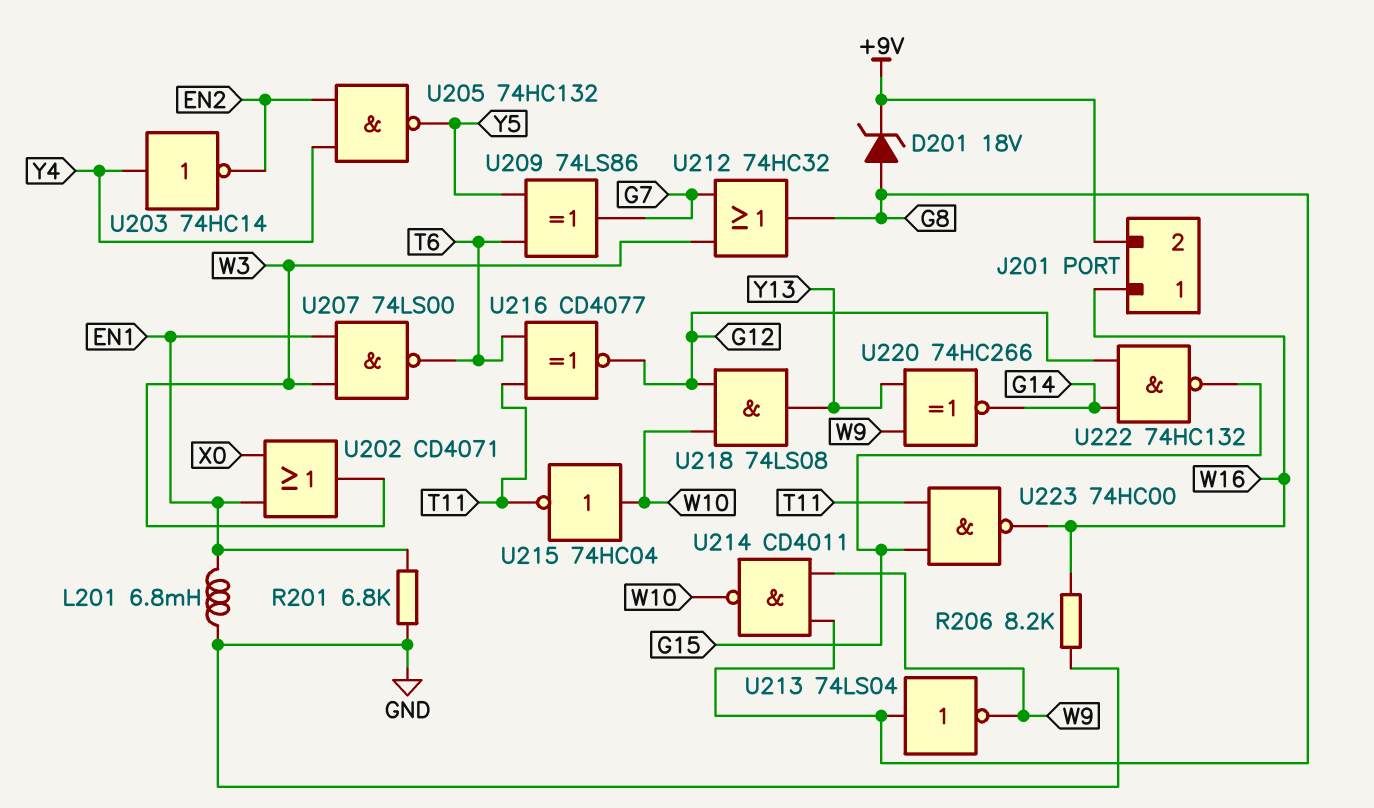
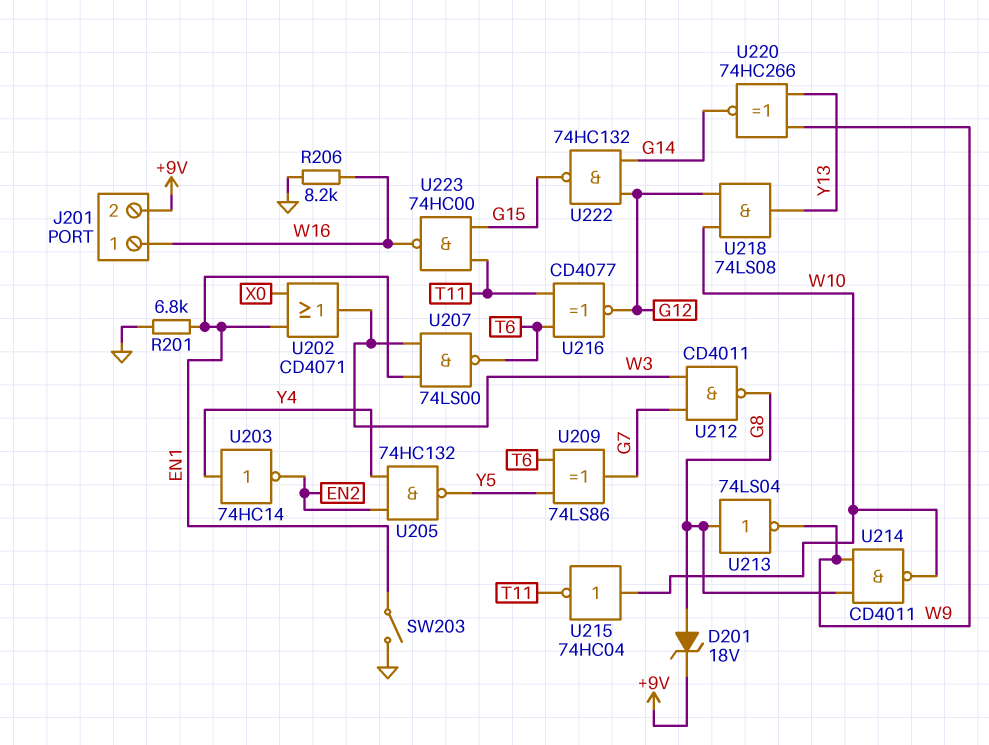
L201: 6.8mH (EN1, GND) -> none
SW203: none -> switch (EN1, GND)
U212: OR 74HC32 (in G7, in W3, out G8) -> NAND CD4011 (in G7, in W3, out G8)

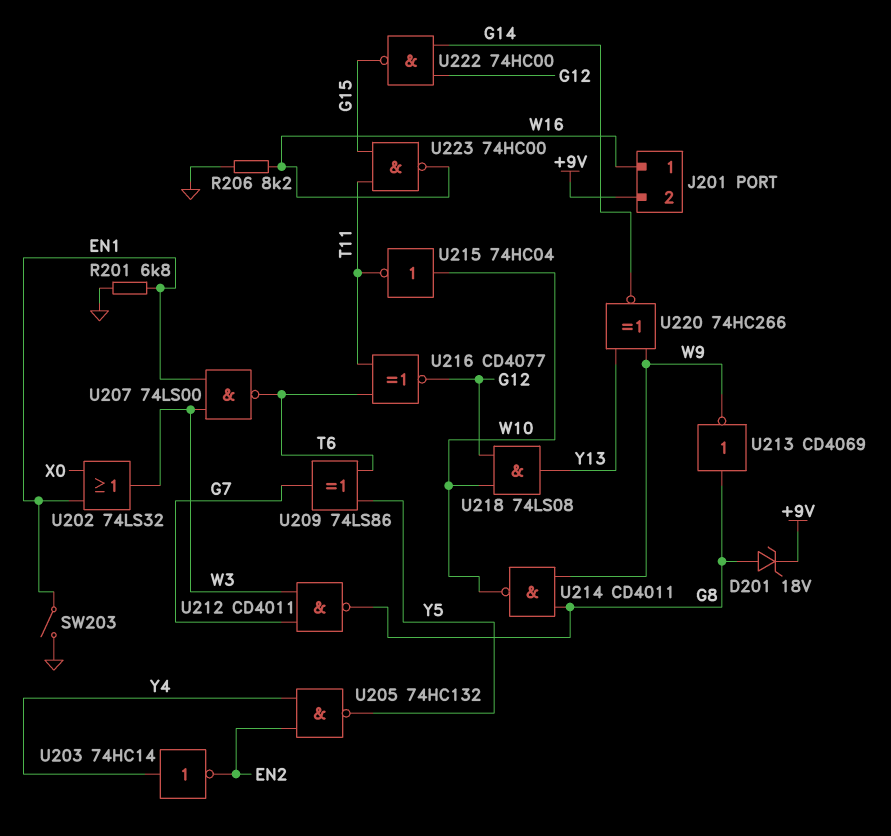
U202: OR CD4071 (in EN1, in X0, out W3) -> OR 74LS32 (in EN1, in X0, out W3)
U213: NOT 74LS04 (in G8, out W9) -> NOT CD4069 (in G8, out W9)
U222: NAND 74HC132 (in G12, in G14, out G15) -> NAND 74HC00 (in G12, in G14, out G15)

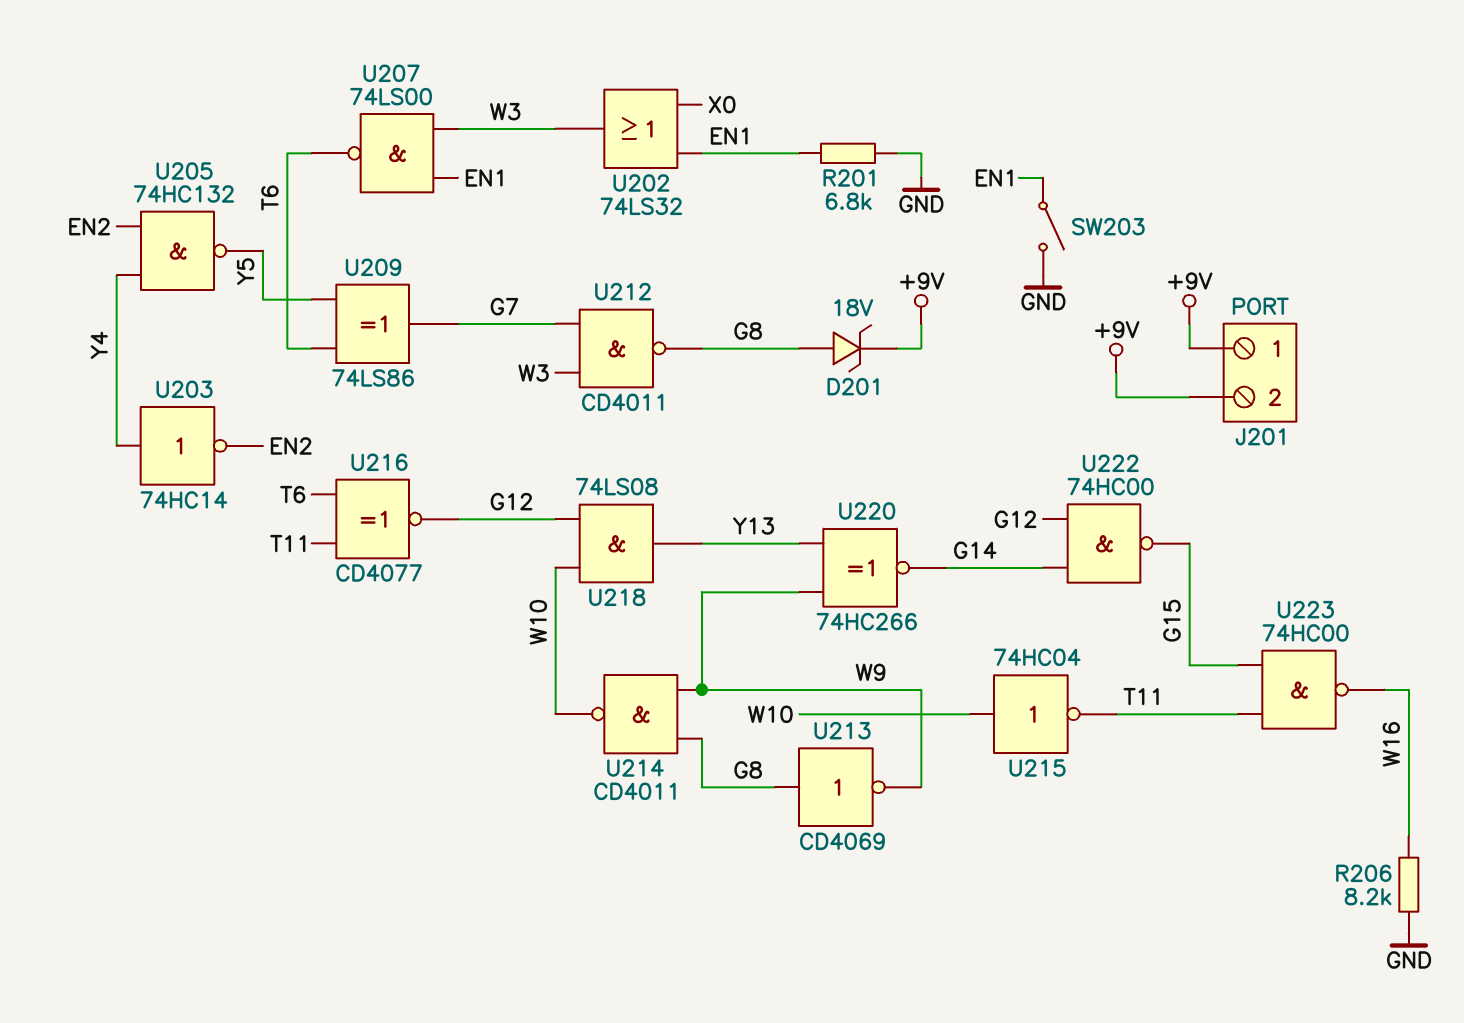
J201 pin 1: W16 -> +9V

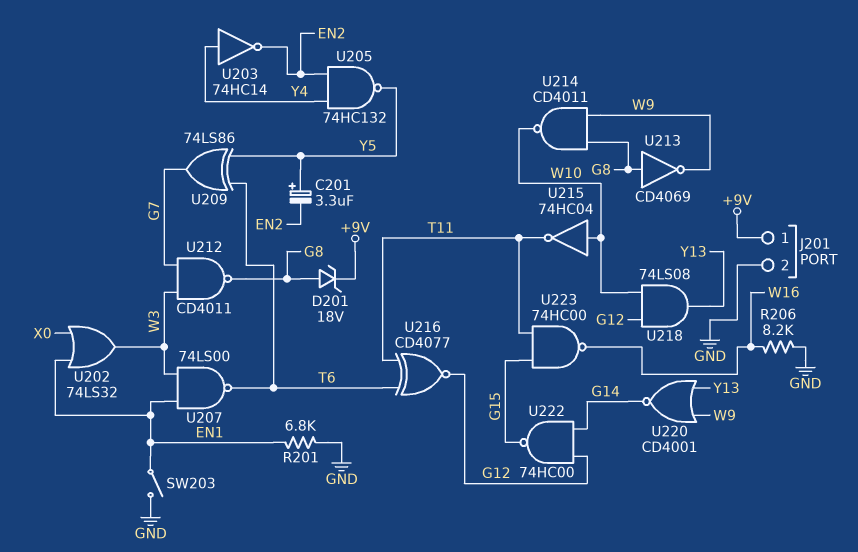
C201: none -> 3.3uF (plus Y5, minus EN2)
J201 pin 2: +9V -> GND
U220: XNOR 74HC266 (in W9, in Y13, out G14) -> NOR CD4001 (in W9, in Y13, out G14)

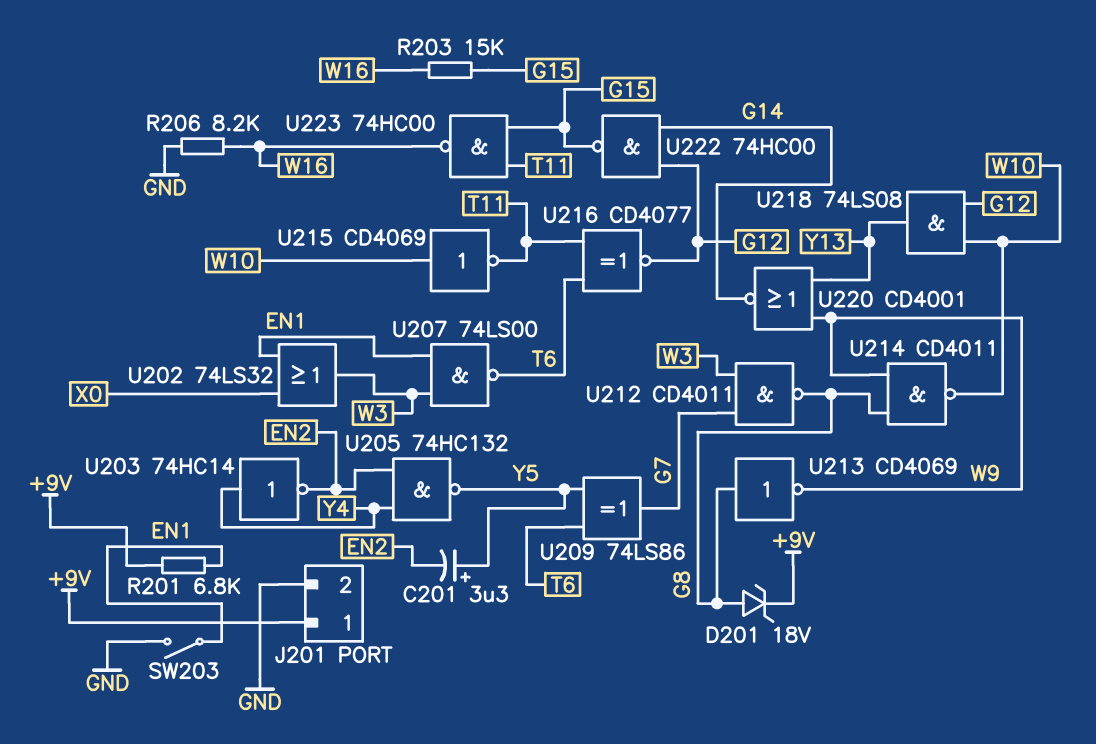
R201: 6.8k (EN1, GND) -> 6.8k (+9V, EN1)
R203: none -> 15k (G15, W16)
U215: NOT 74HC04 (in W10, out T11) -> NOT CD4069 (in W10, out T11)

